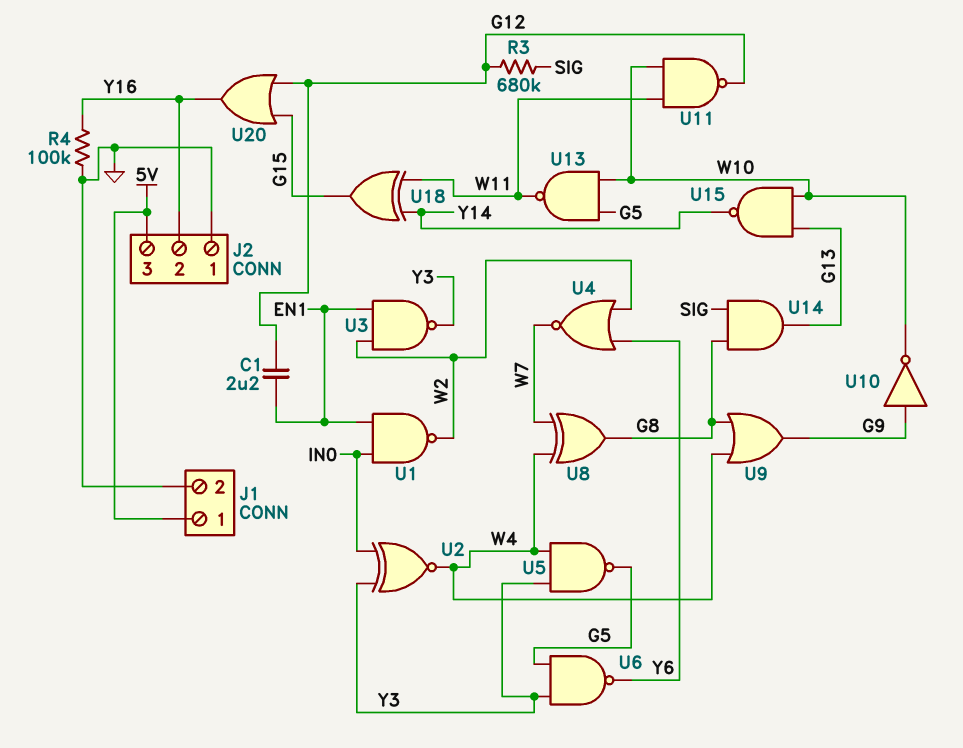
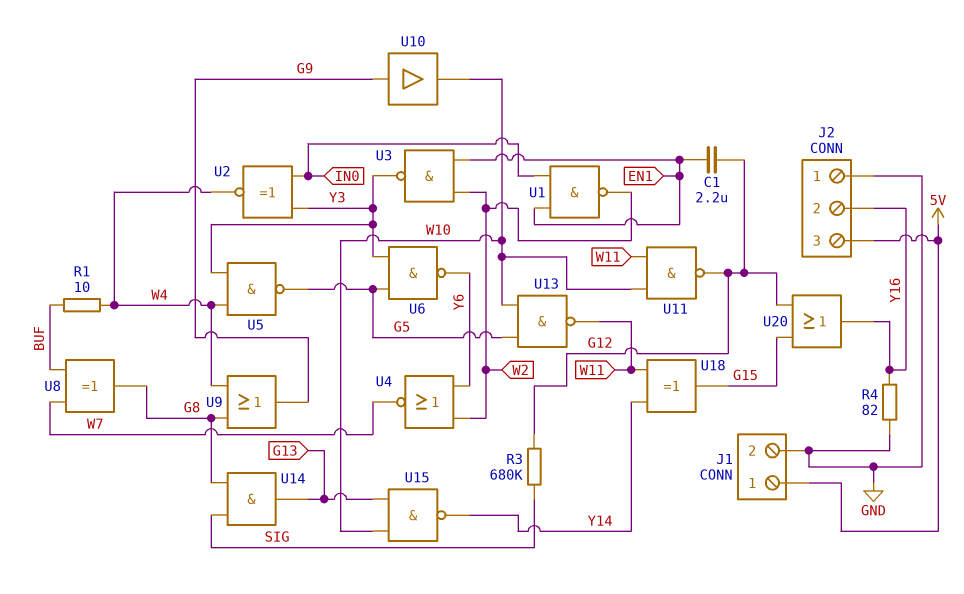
R1: none -> 10 (BUF, W4)
R4: 100k (GND, Y16) -> 82 (GND, Y16)
U8: XOR (in W4, in W7, out G8) -> XOR (in BUF, in W7, out G8)
U10: NOT (in G9, out W10) -> buffer (in G9, out W10)

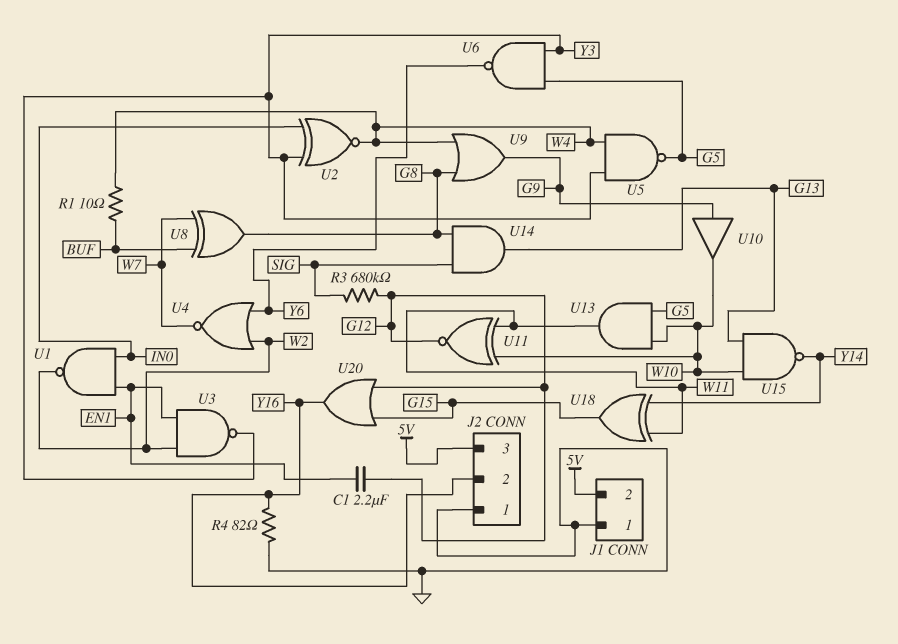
J1 pin 1: 5V -> GND
J1 pin 2: GND -> 5V
U11: NAND (in W10, in W11, out G12) -> XNOR (in W10, in W11, out G12)
U13: NAND (in G5, in W10, out W11) -> AND (in G5, in W10, out W11)

